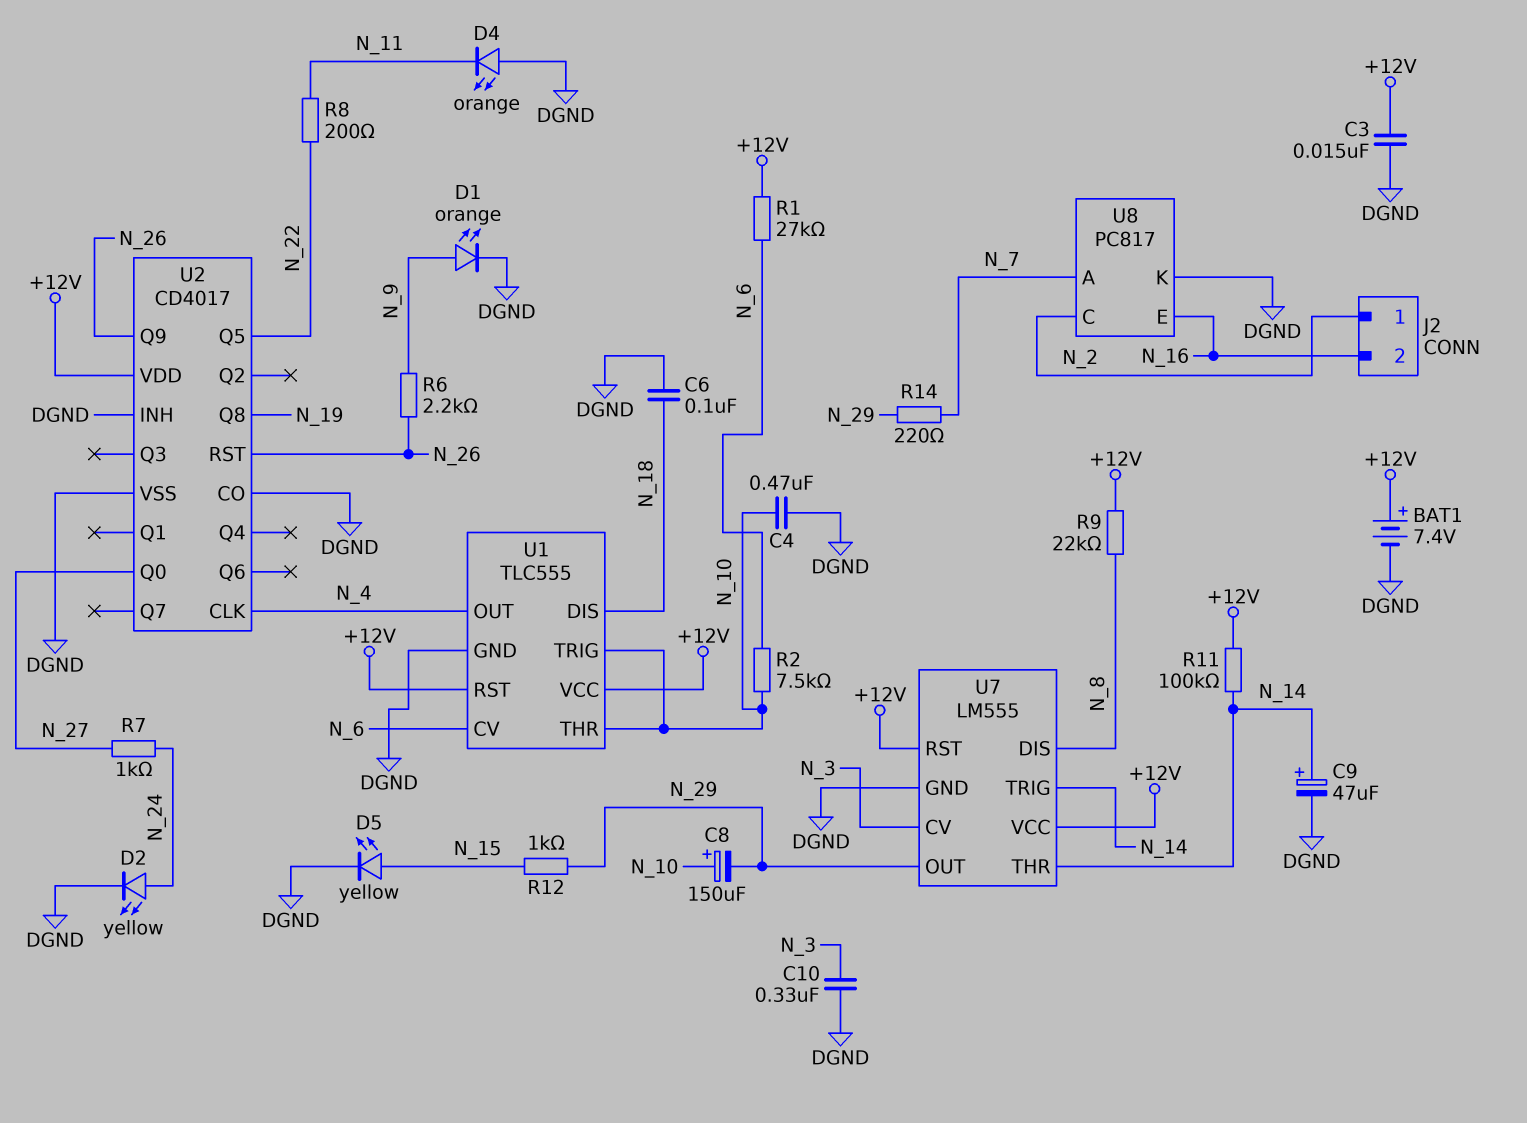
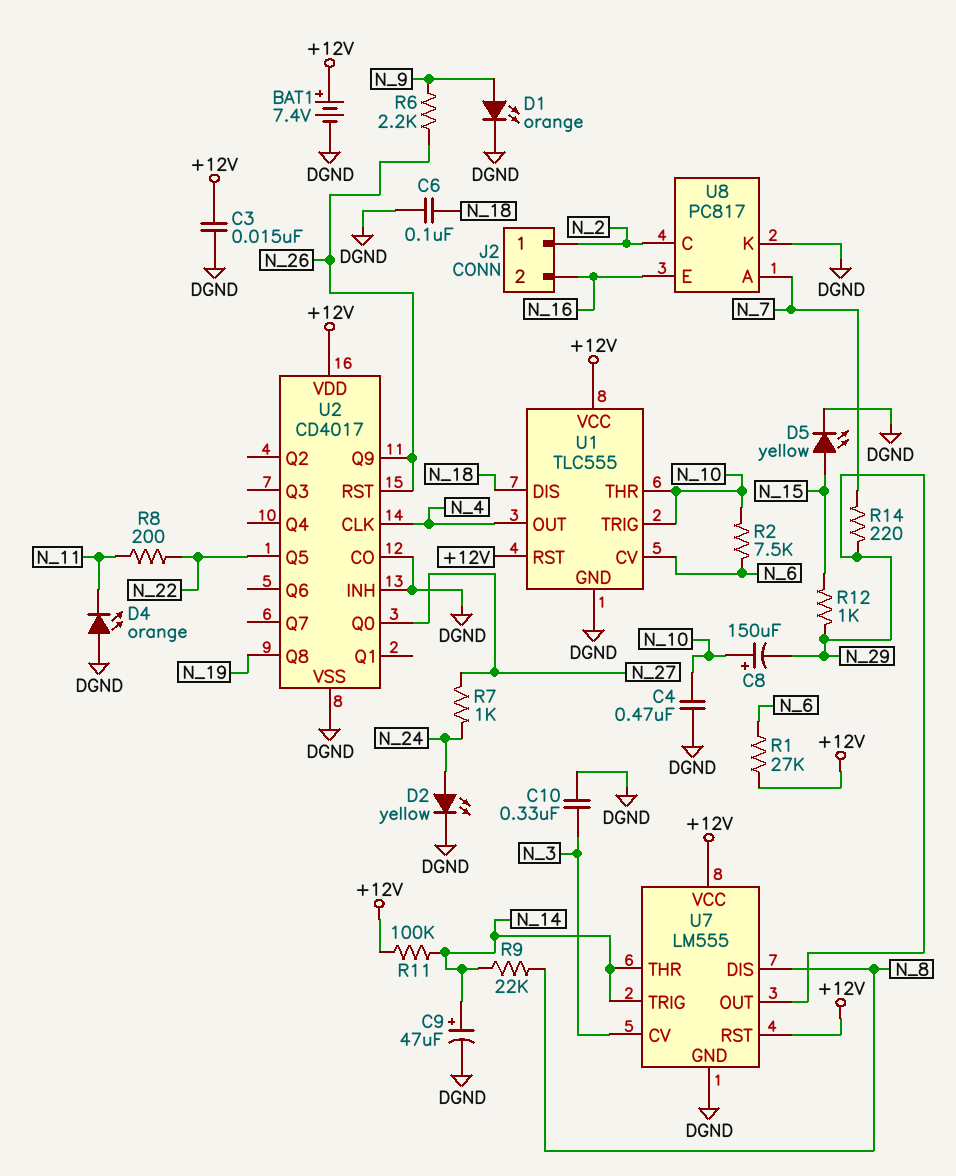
R9: 22k (+12V, N_8) -> 22k (N_8, N_14)

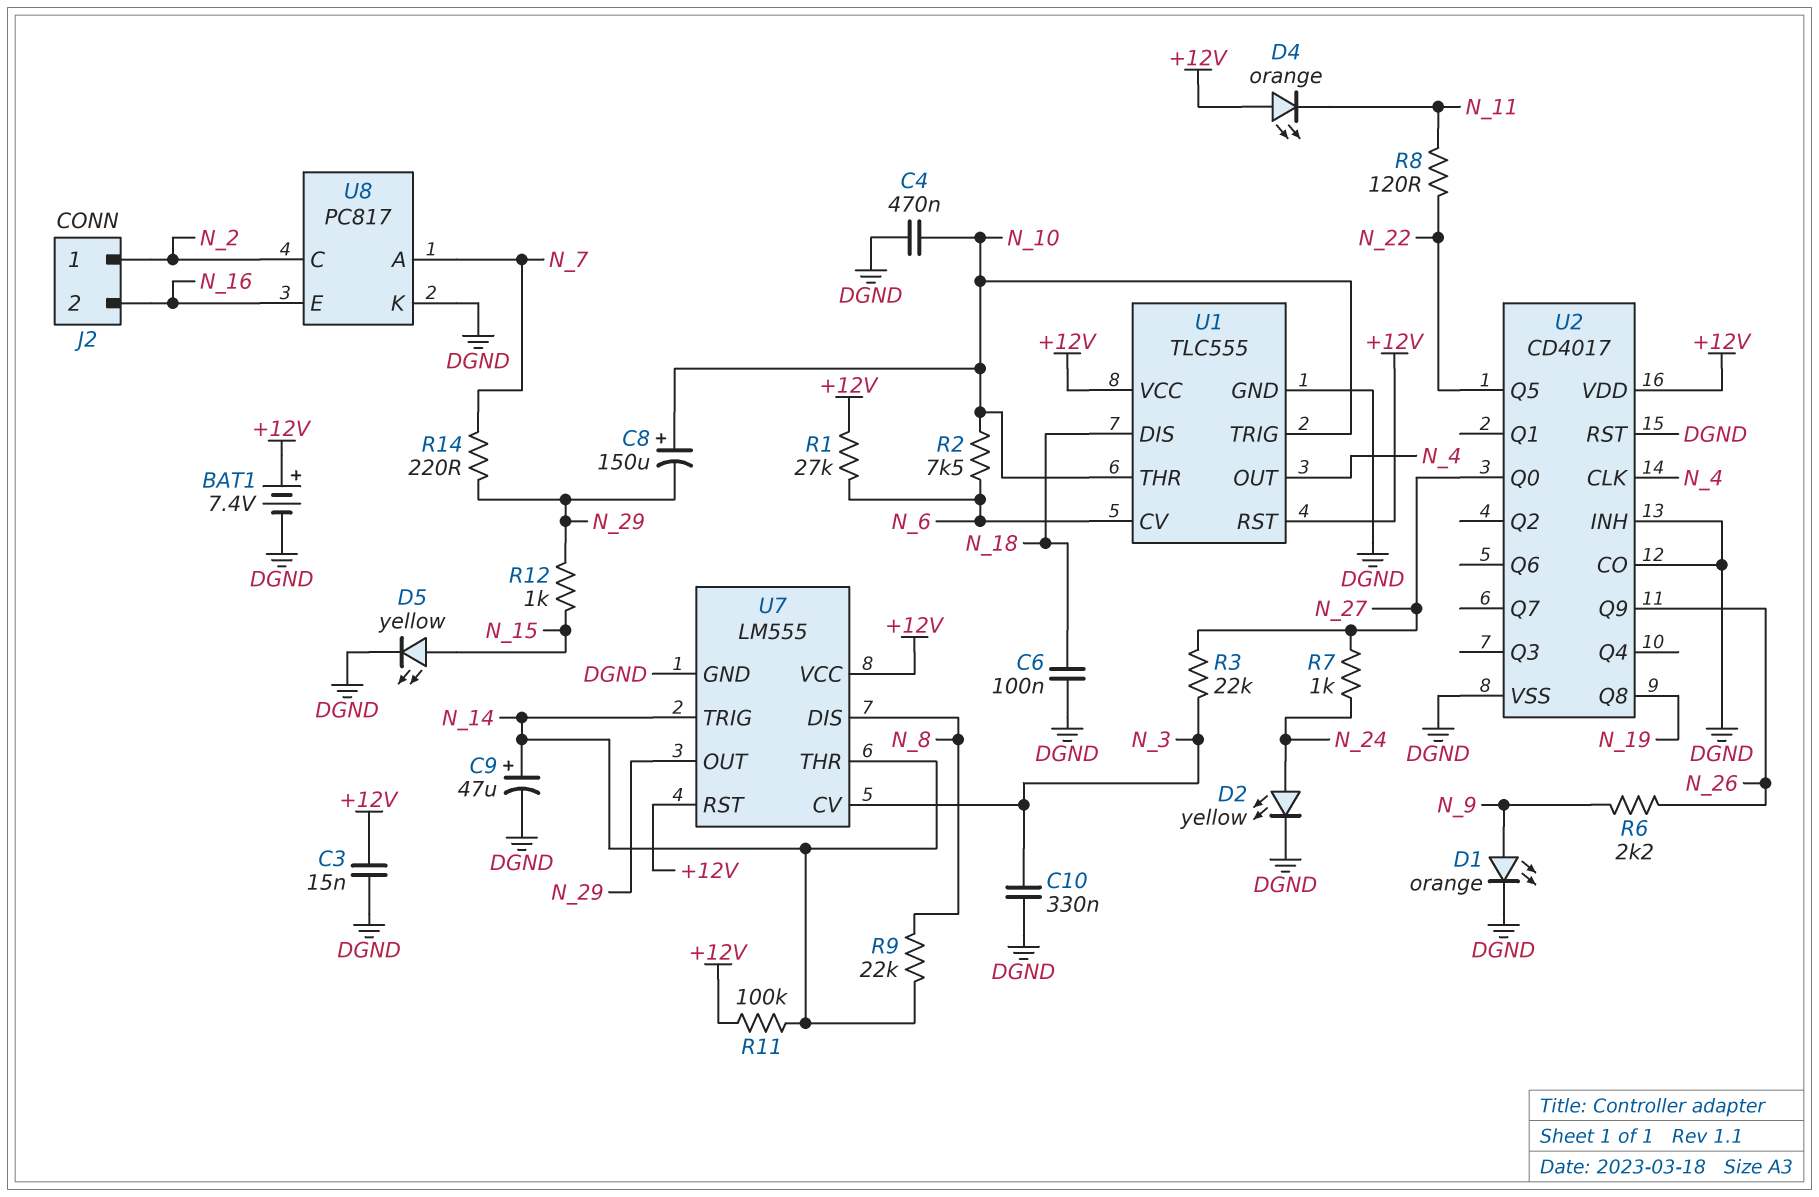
D4: LED orange (A DGND, K N_11) -> LED orange (A +12V, K N_11)
R3: none -> 22k (N_3, N_27)
R8: 200 (N_11, N_22) -> 120 (N_11, N_22)
U2 pin RST: N_26 -> DGND

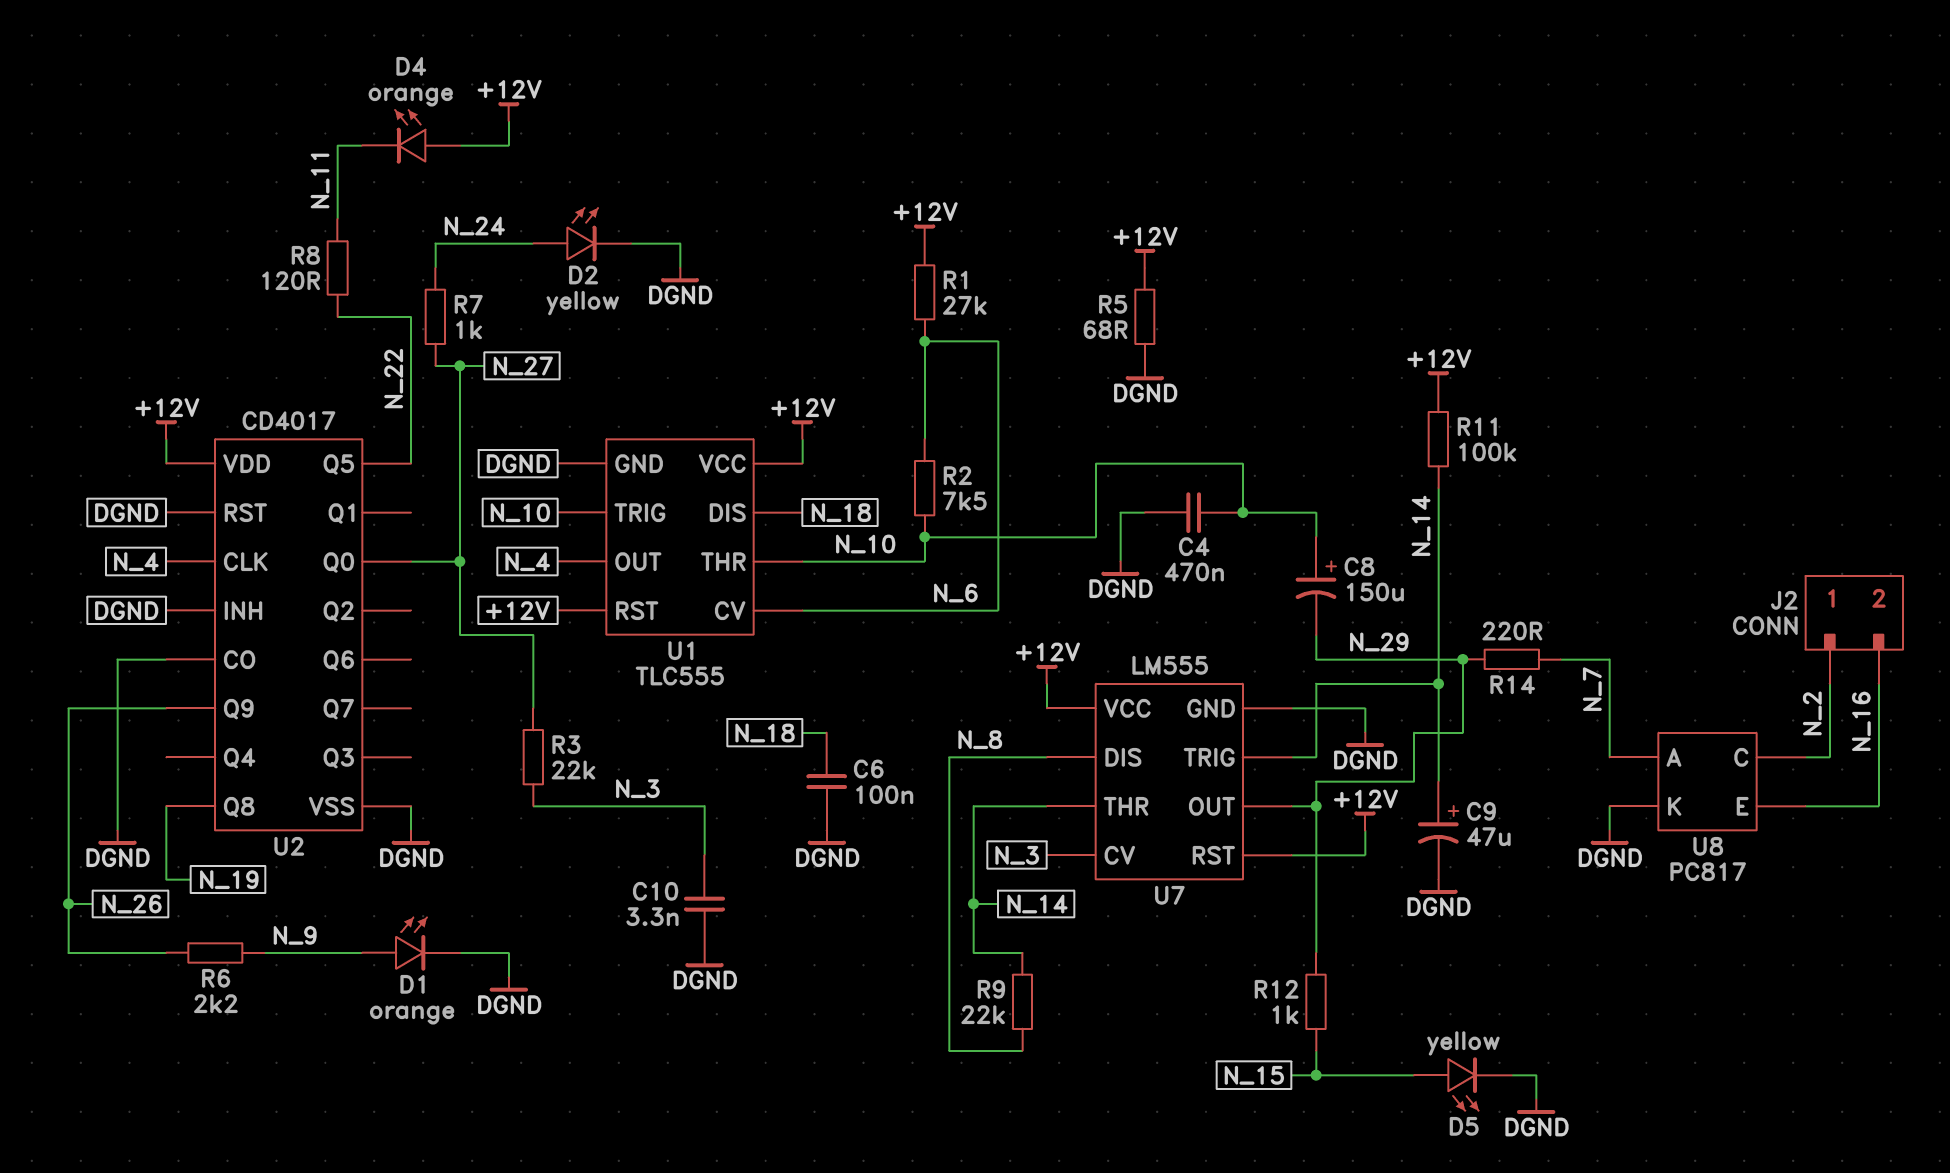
BAT1: 7.4V (plus +12V, minus DGND) -> none
C3: 15nF (+12V, DGND) -> none
C10: 330nF (DGND, N_3) -> 3.3nF (DGND, N_3)
R5: none -> 68 (+12V, DGND)

